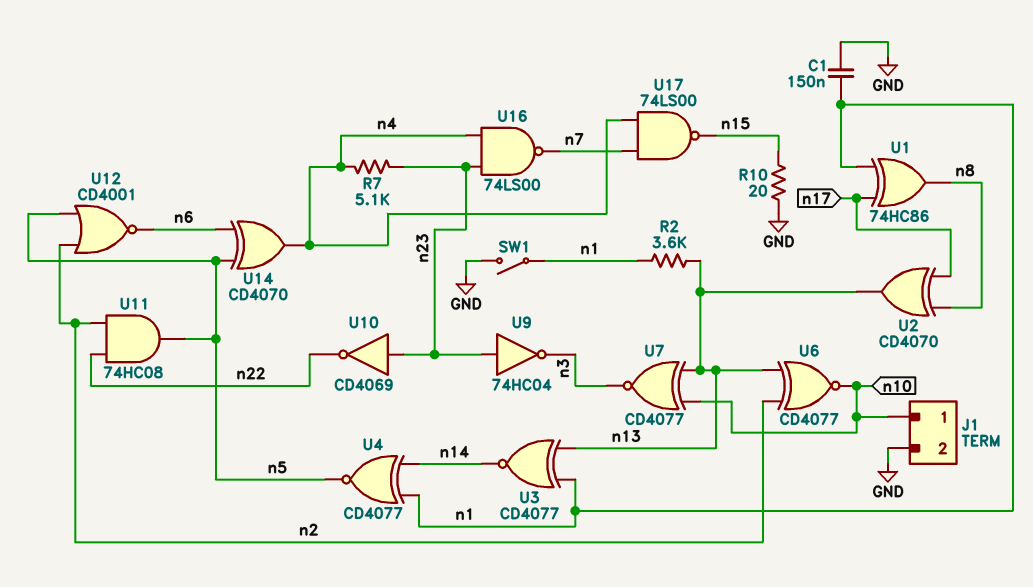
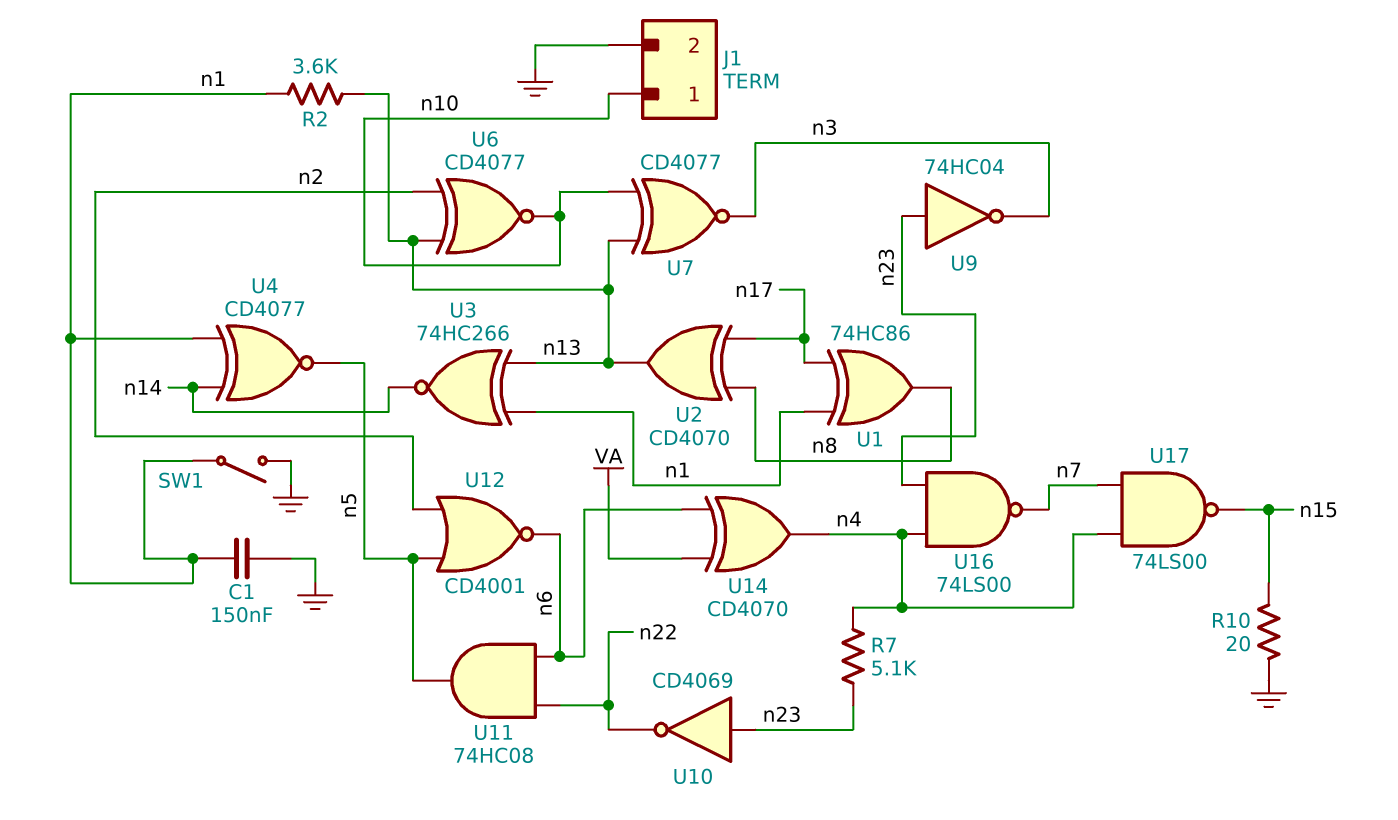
U3: XNOR CD4077 (in n1, in n13, out n14) -> XNOR 74HC266 (in n1, in n13, out n14)
U11: AND 74HC08 (in n2, in n22, out n5) -> AND 74HC08 (in n6, in n22, out n5)
U14: XOR CD4070 (in n5, in n6, out n4) -> XOR CD4070 (in VA, in n6, out n4)

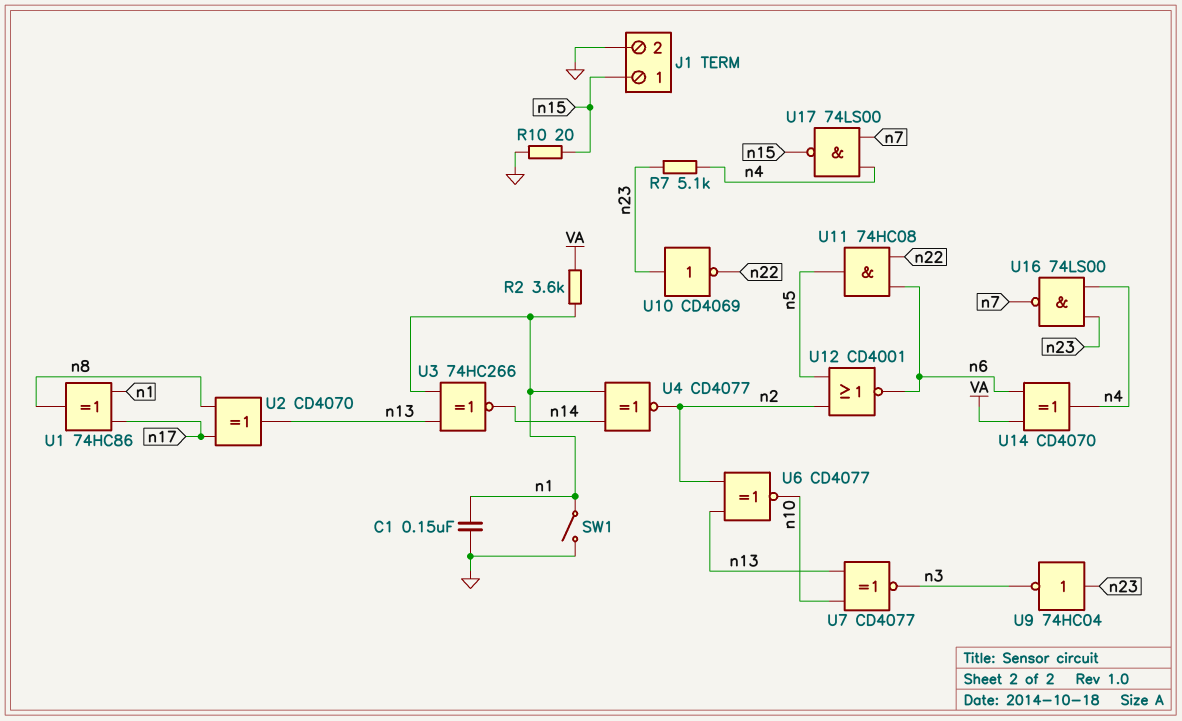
J1 pin 1: n10 -> n15
R2: 3.6k (n1, n13) -> 3.6k (VA, n1)
U4: XNOR CD4077 (in n1, in n14, out n5) -> XNOR CD4077 (in n1, in n14, out n2)

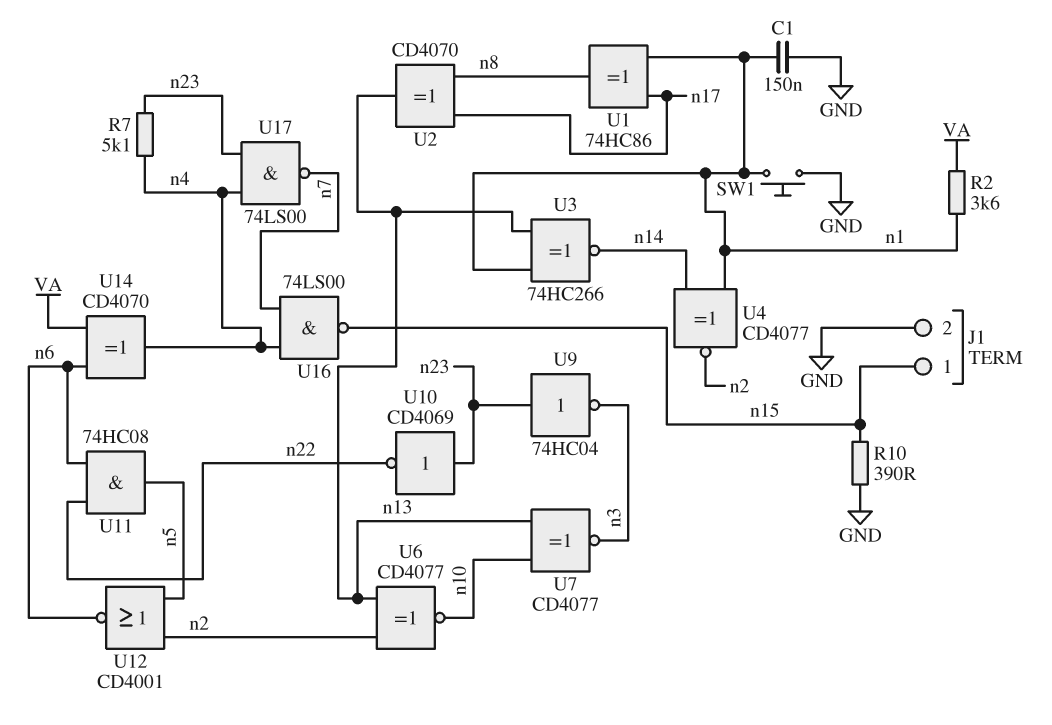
R10: 20 (GND, n15) -> 390 (GND, n15)
SW1: switch (GND, n1) -> button (GND, n1)
U16: NAND 74LS00 (in n4, in n23, out n7) -> NAND 74LS00 (in n4, in n7, out n15)
U17: NAND 74LS00 (in n4, in n7, out n15) -> NAND 74LS00 (in n4, in n23, out n7)

